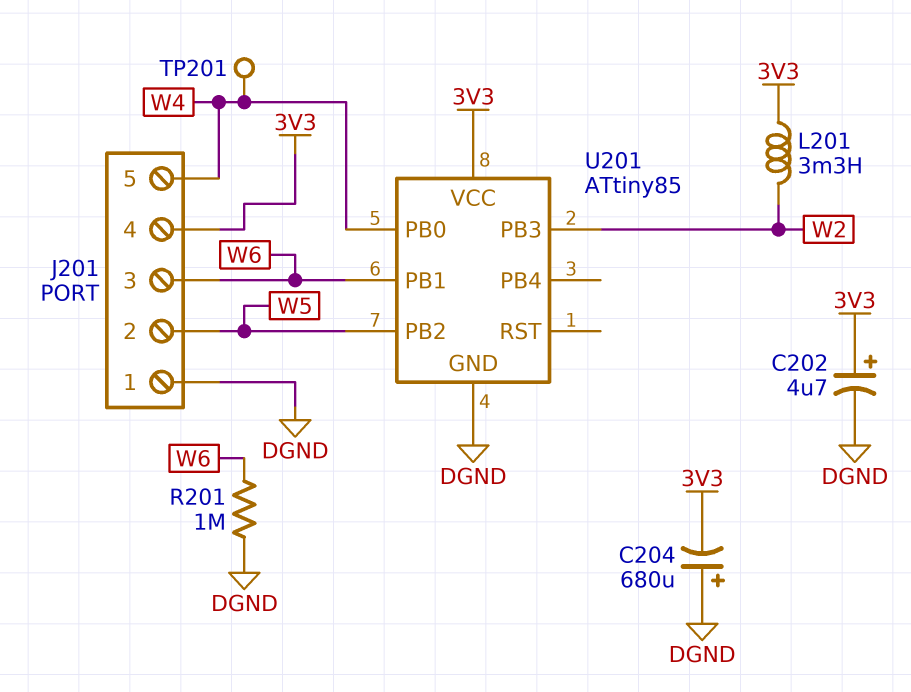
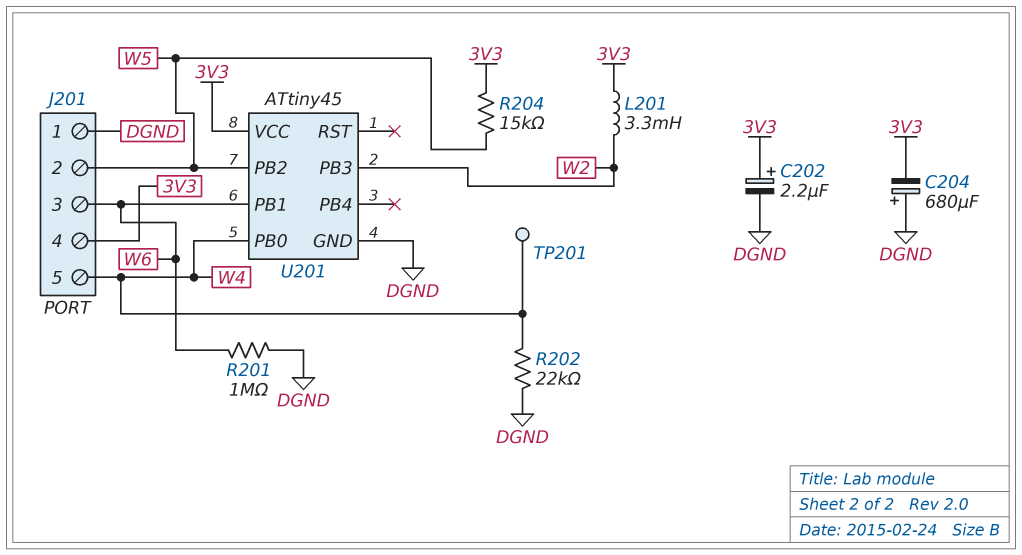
C202: 4.7uF (plus 3V3, minus DGND) -> 2.2uF (plus 3V3, minus DGND)
R202: none -> 22k (DGND, W4)
R204: none -> 15k (3V3, W5)
U201: ATtiny85 -> ATtiny45

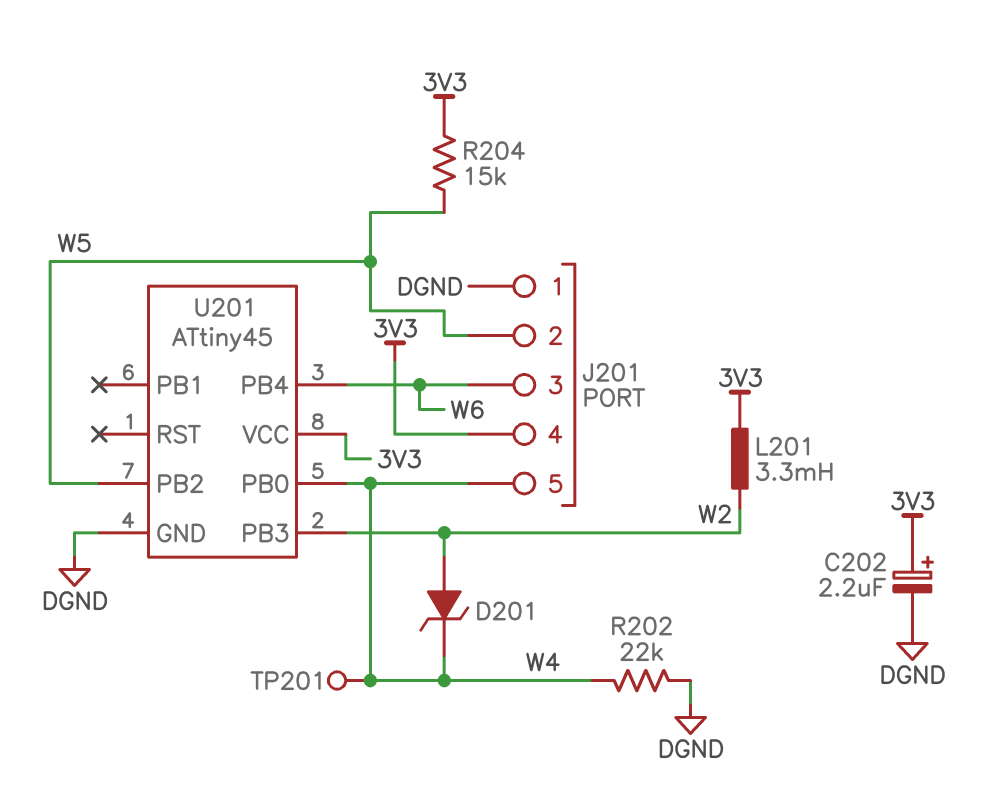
C204: 680uF (plus DGND, minus 3V3) -> none
D201: none -> zener (A W2, K W4)
R201: 1M (DGND, W6) -> none
U201 pin PB1: W6 -> none
U201 pin PB4: none -> W6

